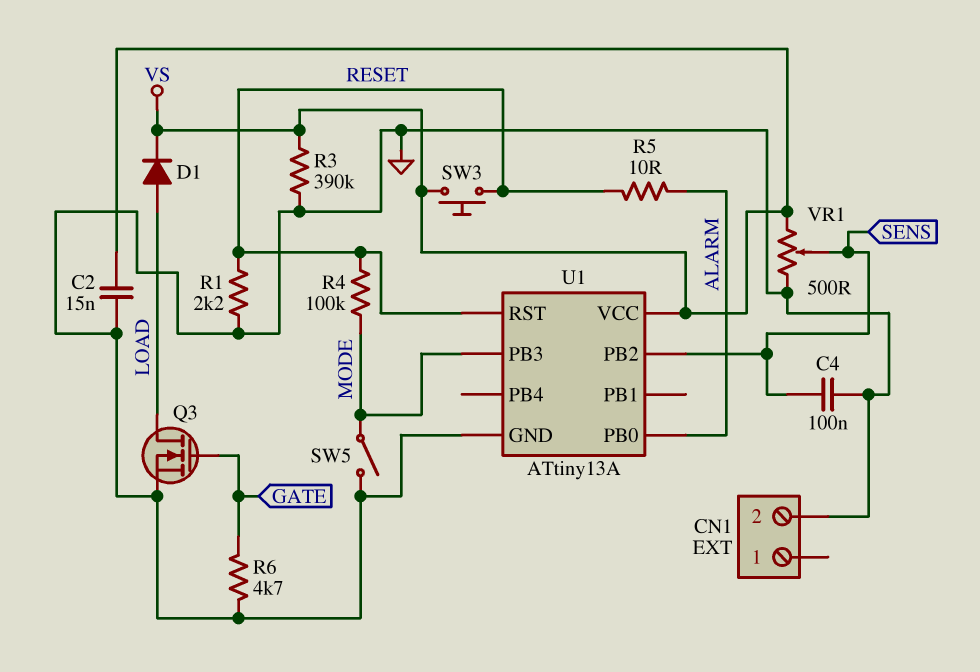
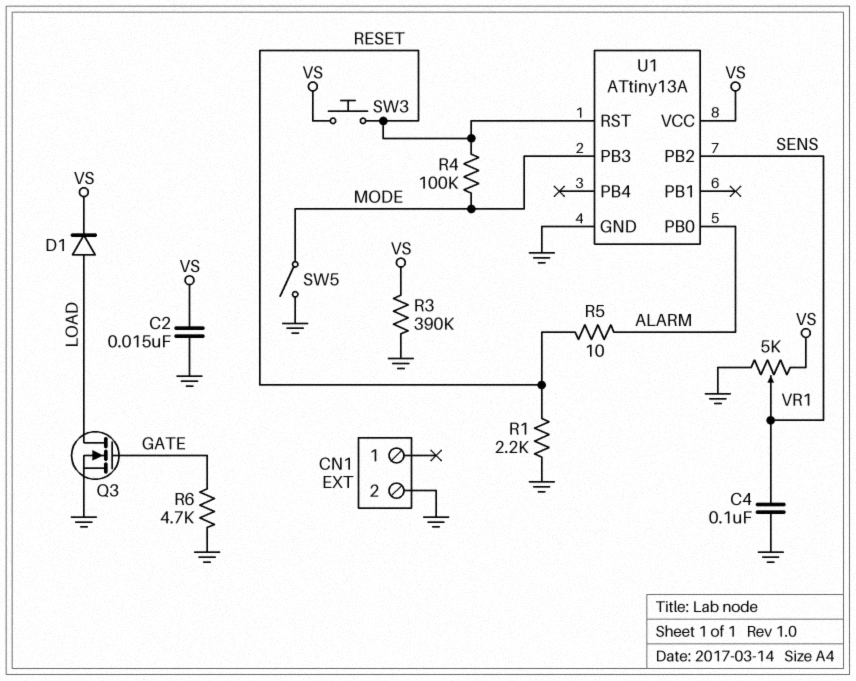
VR1: 500 (GND, VS, wiper SENS) -> 5k (GND, VS, wiper SENS)

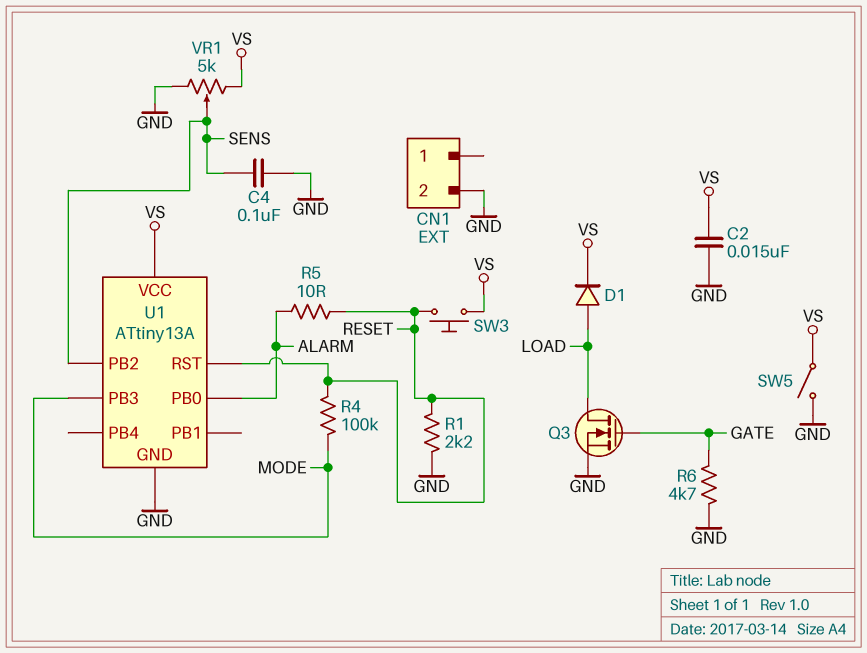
R3: 390k (GND, VS) -> none
SW5: switch (GND, MODE) -> switch (GND, VS)

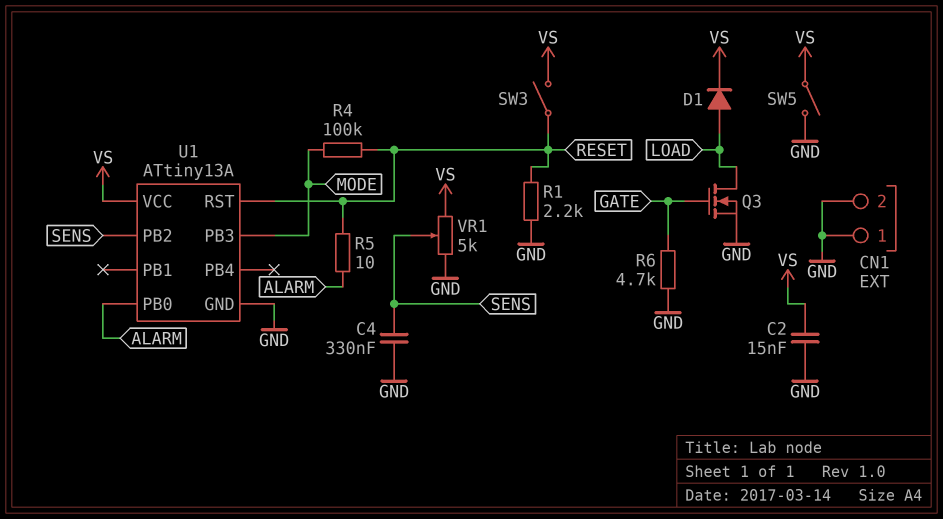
C4: 100nF (GND, SENS) -> 330nF (GND, SENS)
CN1 pin 1: none -> GND
SW3: button (RESET, VS) -> switch (RESET, VS)

